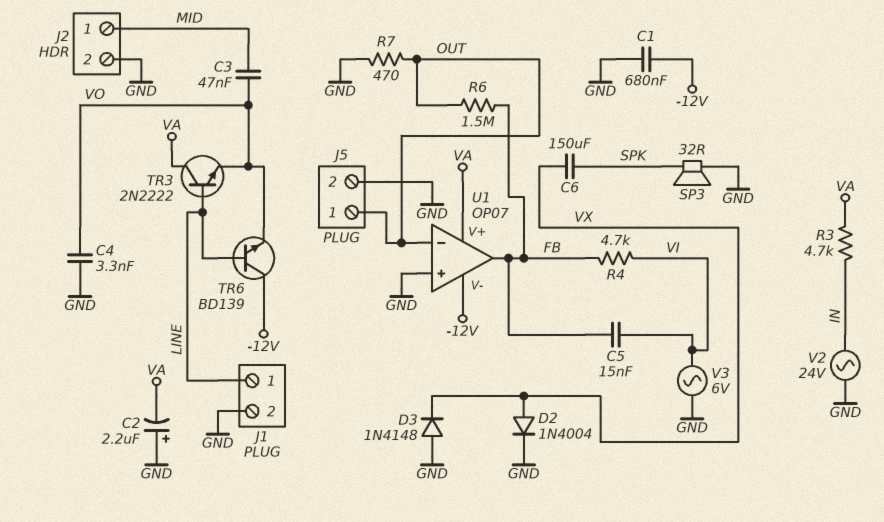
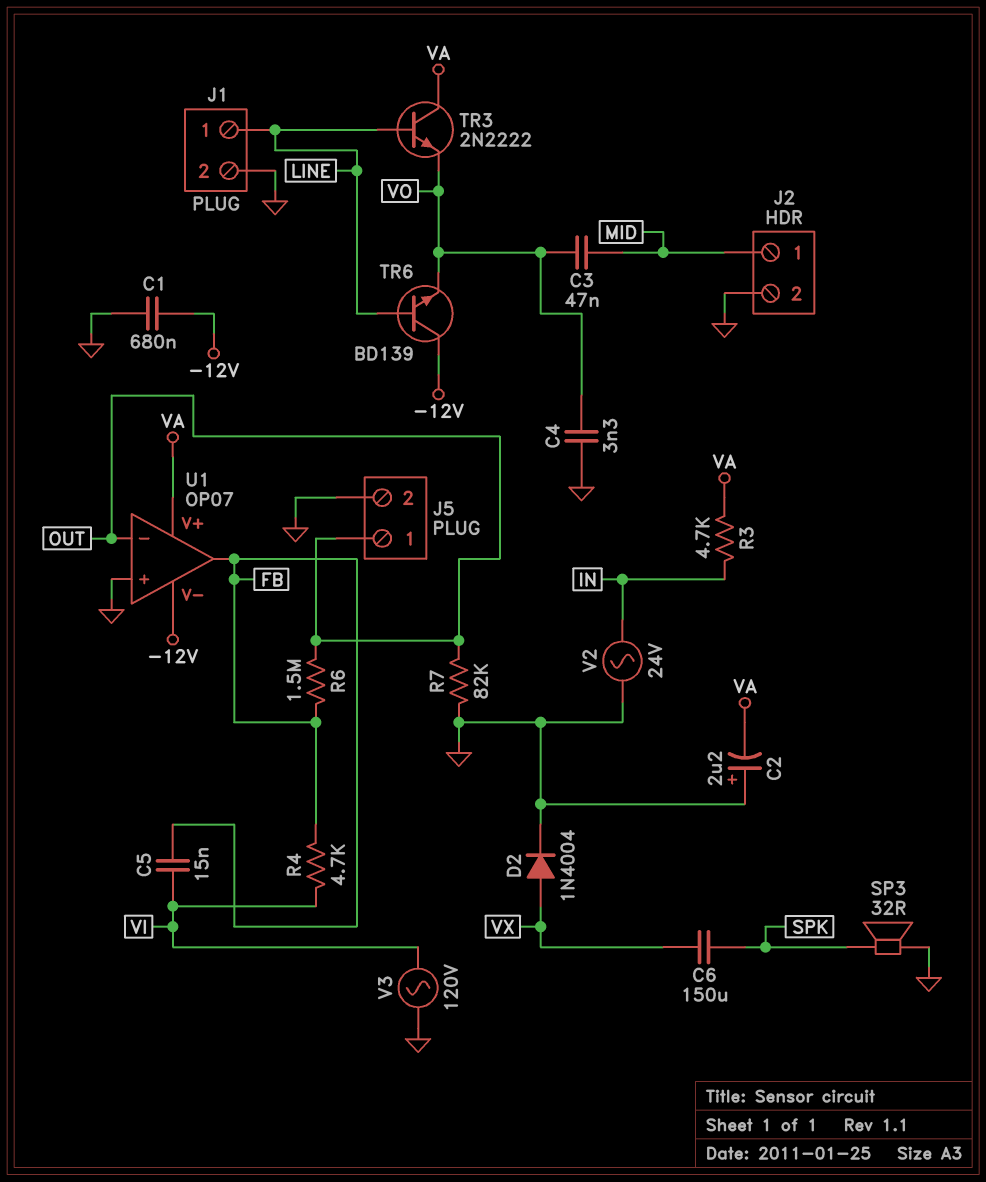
D3: diode 1N4148 (A GND, K VX) -> none
R7: 470 (GND, OUT) -> 82k (GND, OUT)
V3: AC 6V (GND, VI) -> AC 120V (GND, VI)

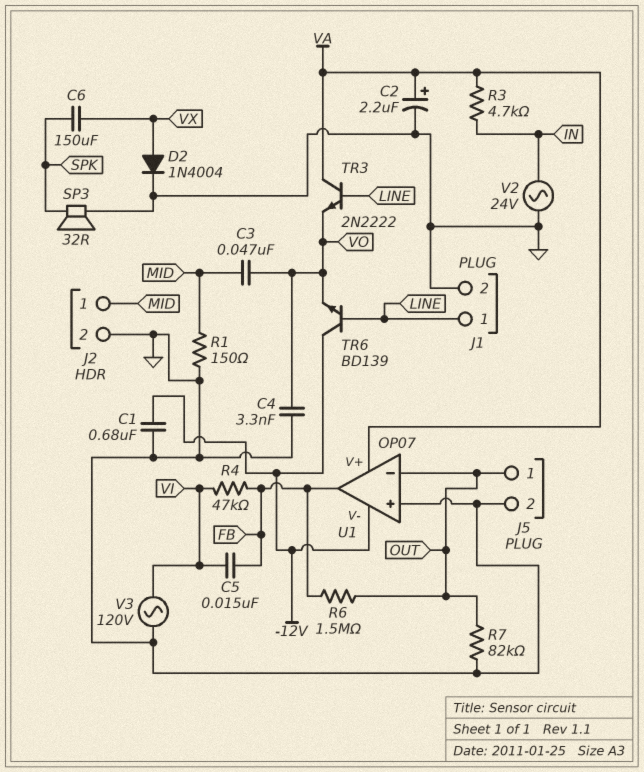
C2: 2.2uF (plus GND, minus VA) -> 2.2uF (plus VA, minus GND)
R1: none -> 150 (GND, MID)
R4: 4.7k (FB, VI) -> 47k (FB, VI)

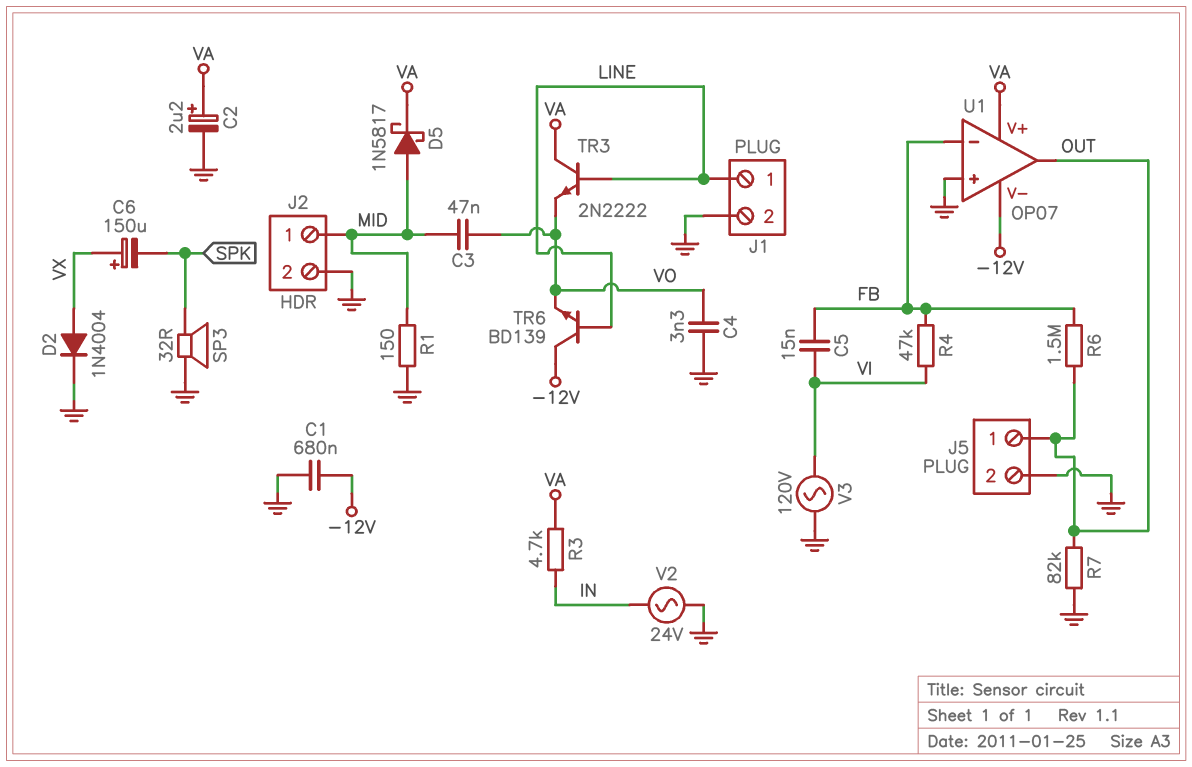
C6: 150uF (SPK, VX) -> 150uF (plus VX, minus SPK)
D5: none -> schottky 1N5817 (A MID, K VA)
U1 pin in-: OUT -> FB
U1 pin out: FB -> OUT

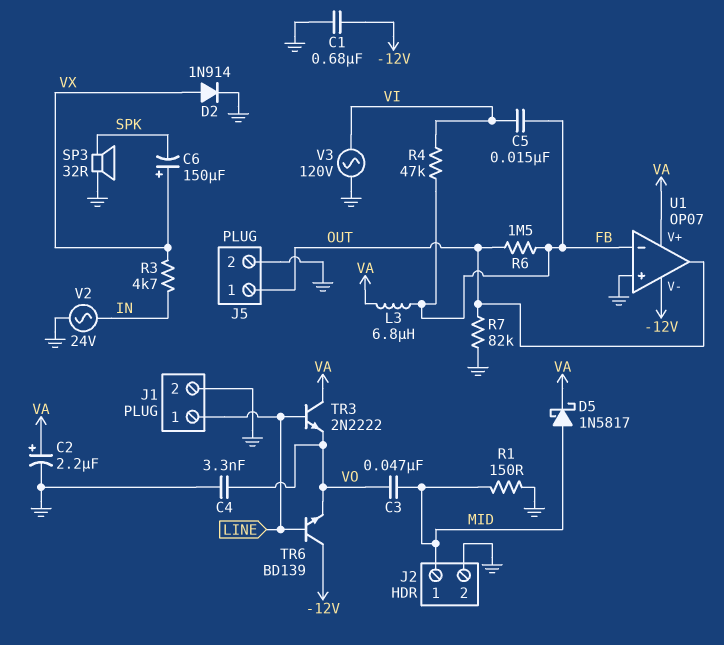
D2: diode 1N4004 (A VX, K GND) -> diode 1N914 (A VX, K GND)
L3: none -> 6.8uH (FB, VA)
R3: 4.7k (IN, VA) -> 4.7k (IN, VX)

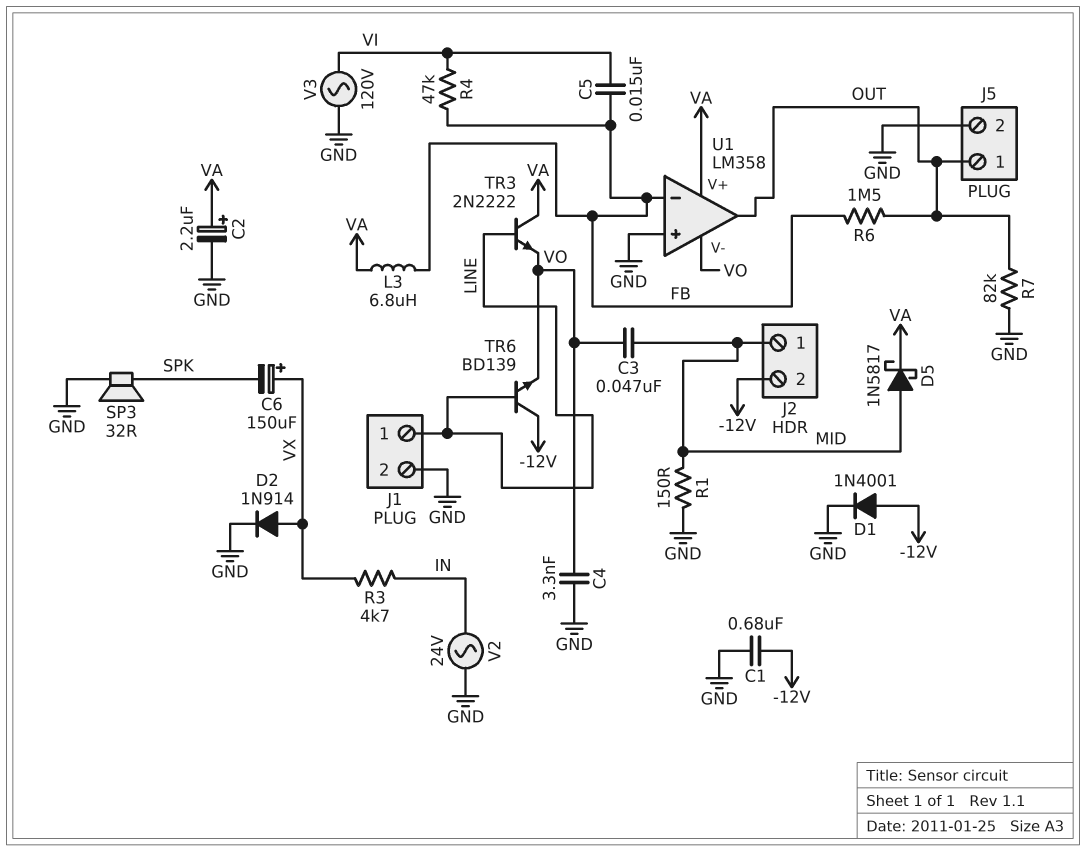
D1: none -> diode 1N4001 (A -12V, K GND)
J2 pin 2: GND -> -12V
U1: OP07 -> LM358
U1 pin V-: -12V -> VO

